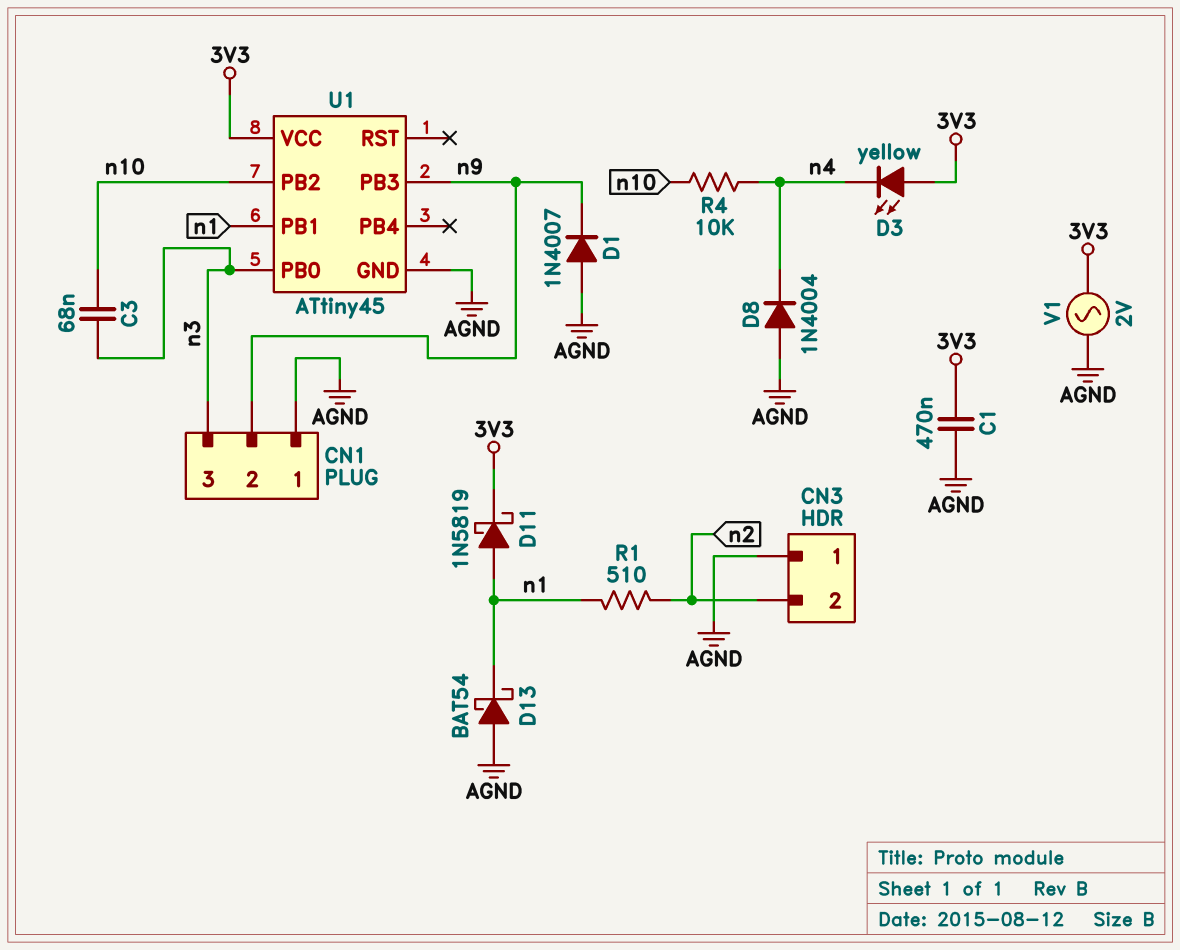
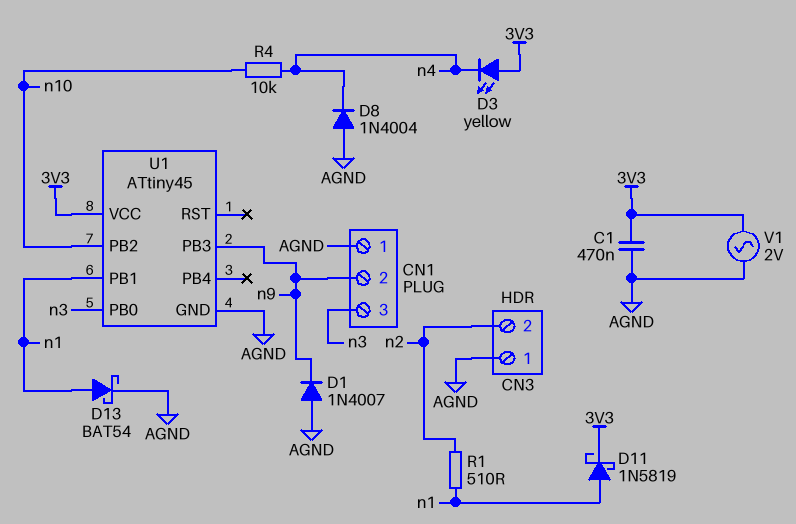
C3: 68nF (n3, n10) -> none
D13: schottky BAT54 (A AGND, K n1) -> schottky BAT54 (A n1, K AGND)

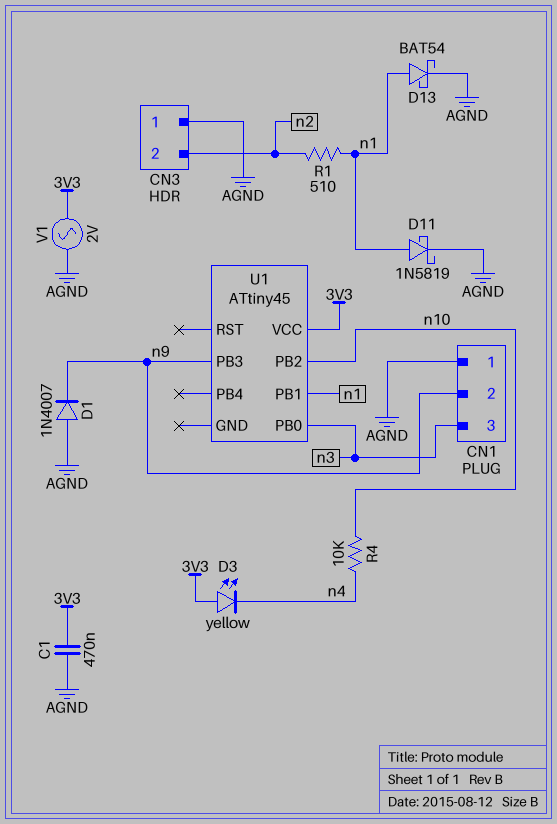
D8: diode 1N4004 (A AGND, K n4) -> none
D11: schottky 1N5819 (A n1, K 3V3) -> schottky 1N5819 (A n1, K AGND)
U1 pin GND: AGND -> none

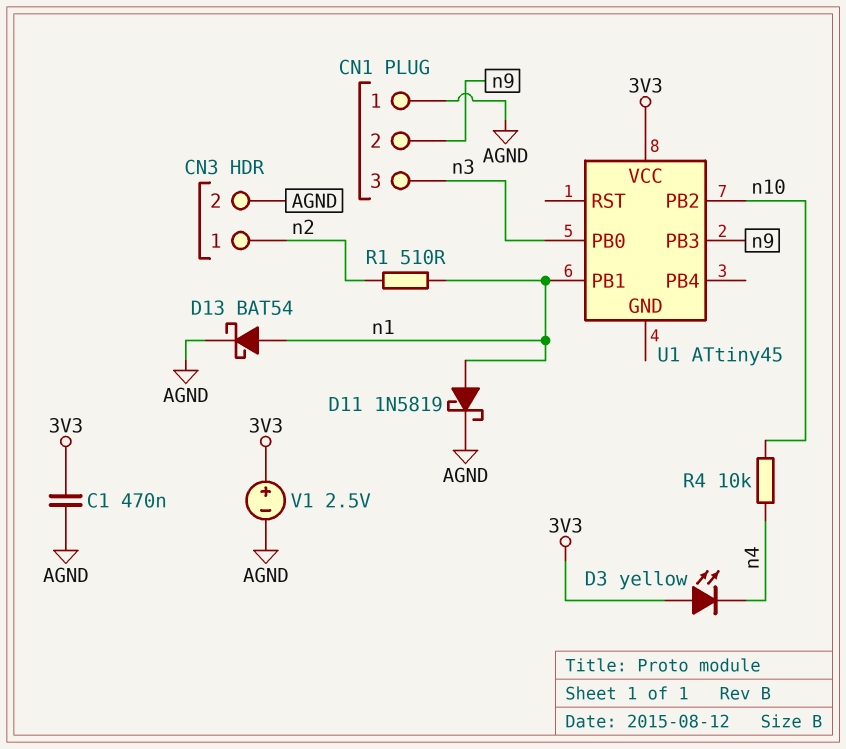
CN3 pin 1: AGND -> n2
CN3 pin 2: n2 -> AGND
D1: diode 1N4007 (A AGND, K n9) -> none
V1: AC 2V (3V3, AGND) -> 2.5V (plus 3V3, minus AGND)

